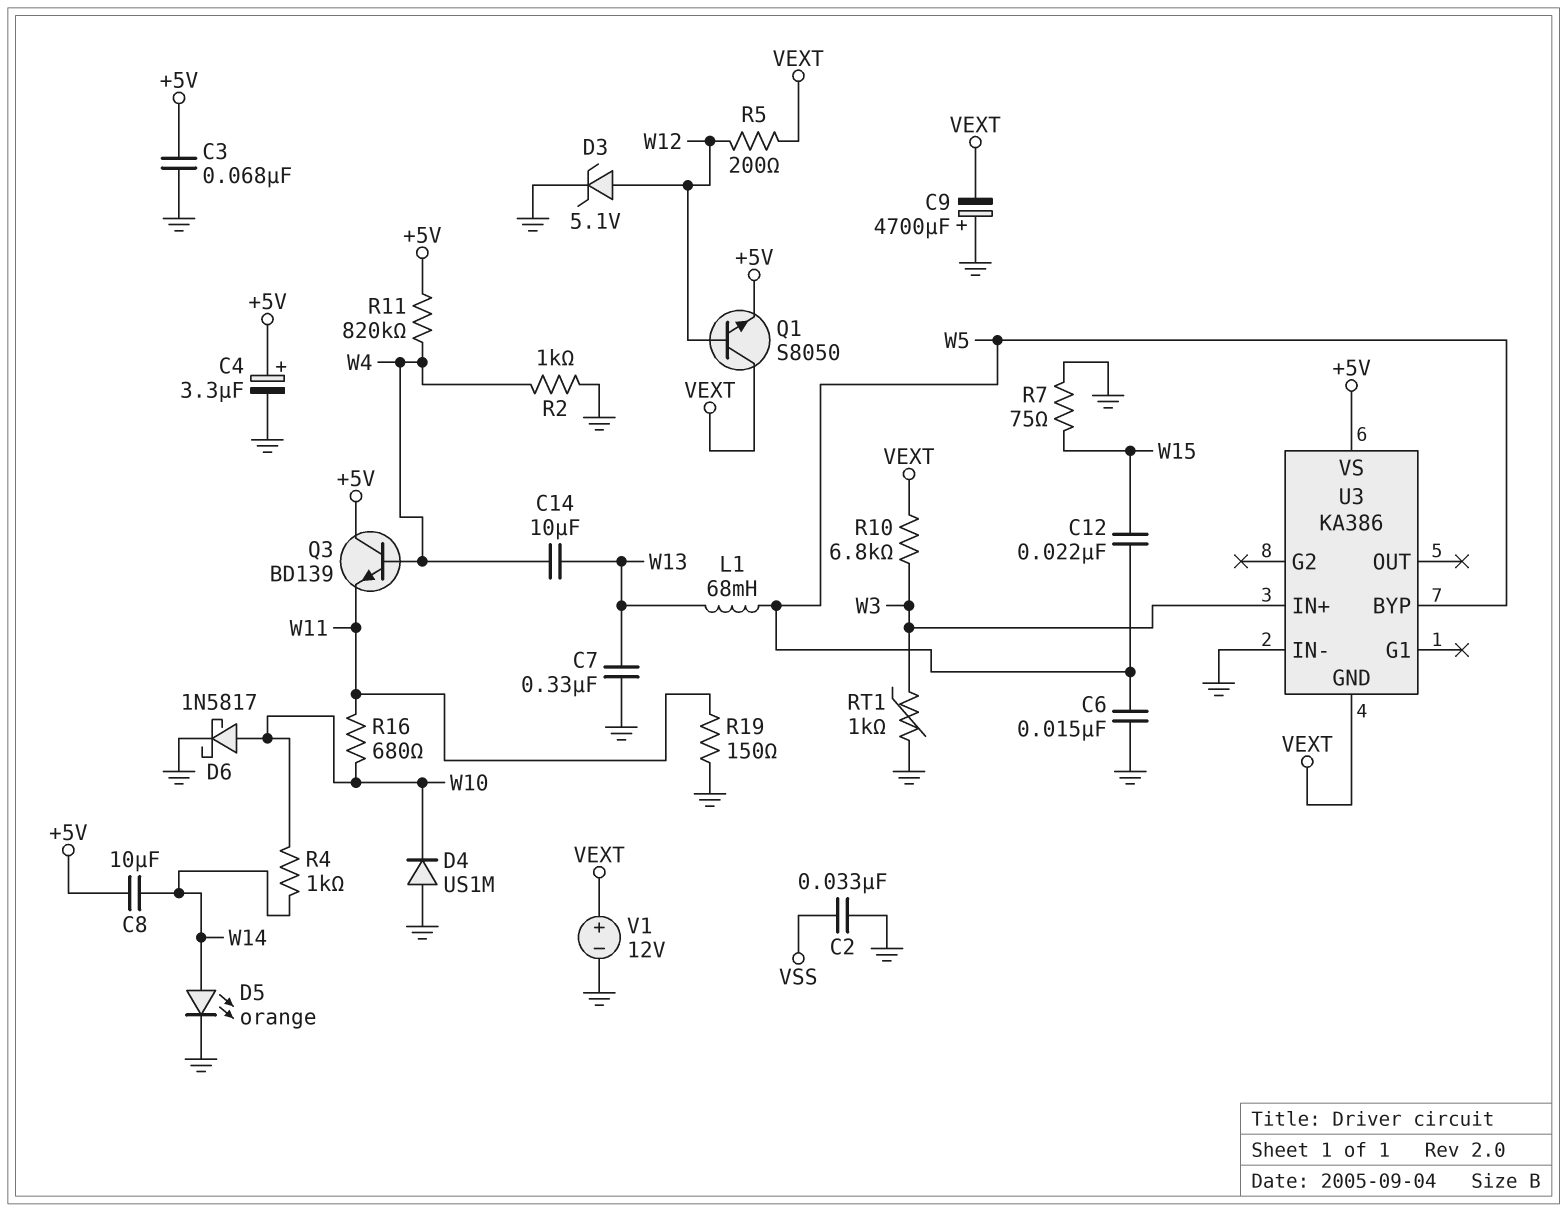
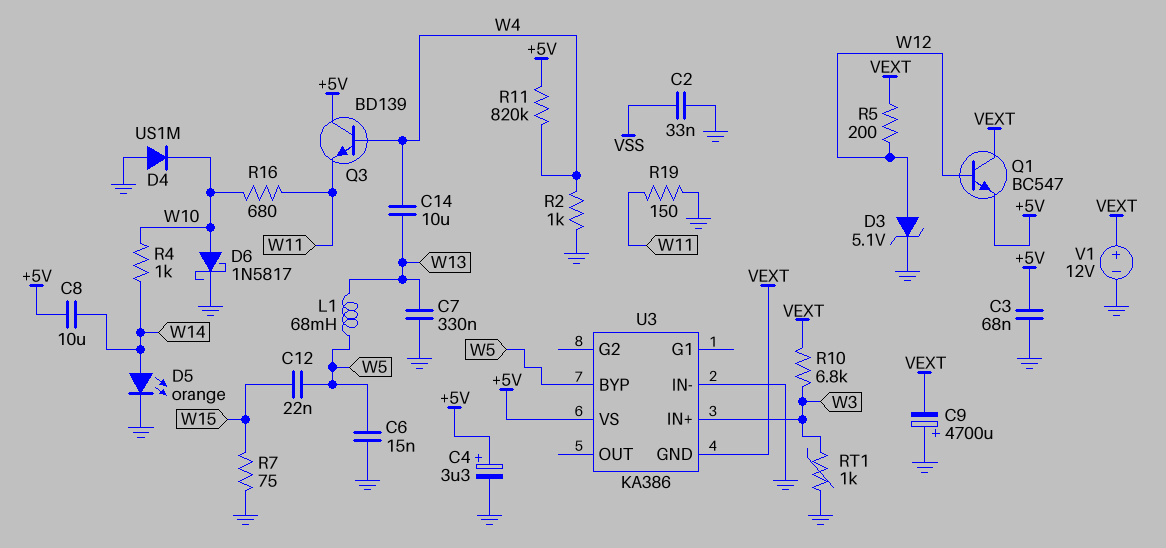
Q1: NPN S8050 (B W12, C VEXT, E +5V) -> NPN BC547 (B W12, C VEXT, E +5V)

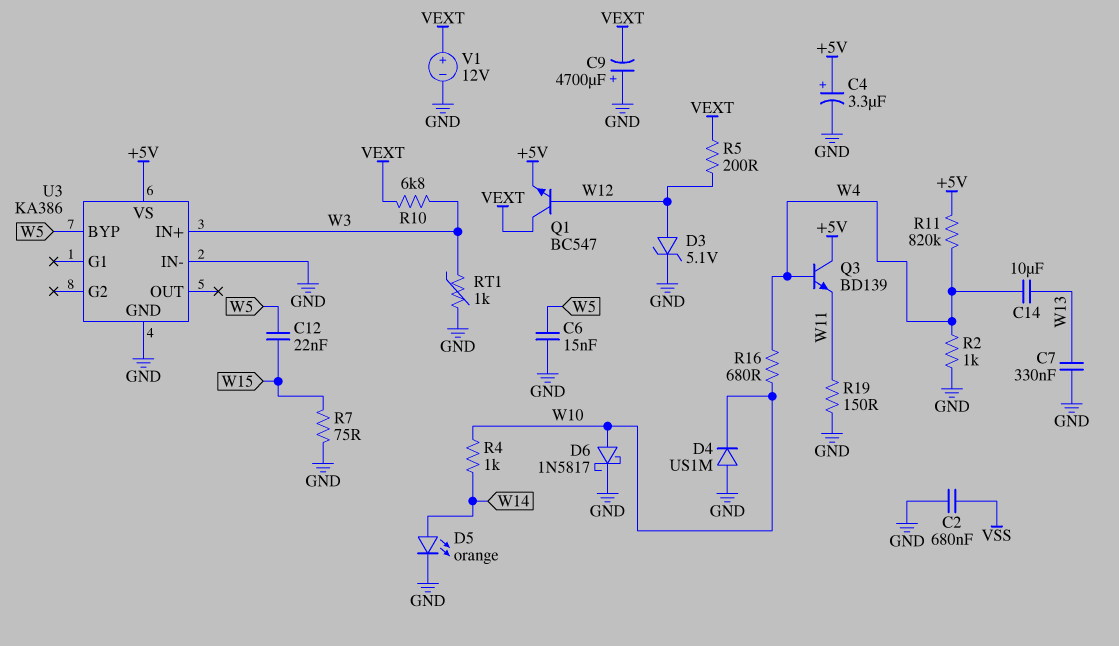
C2: 33nF (GND, VSS) -> 680nF (GND, VSS)
C3: 68nF (+5V, GND) -> none
C8: 10uF (+5V, W14) -> none
L1: 68mH (W5, W13) -> none
R16: 680 (W10, W11) -> 680 (W4, W10)
U3 pin GND: VEXT -> GND

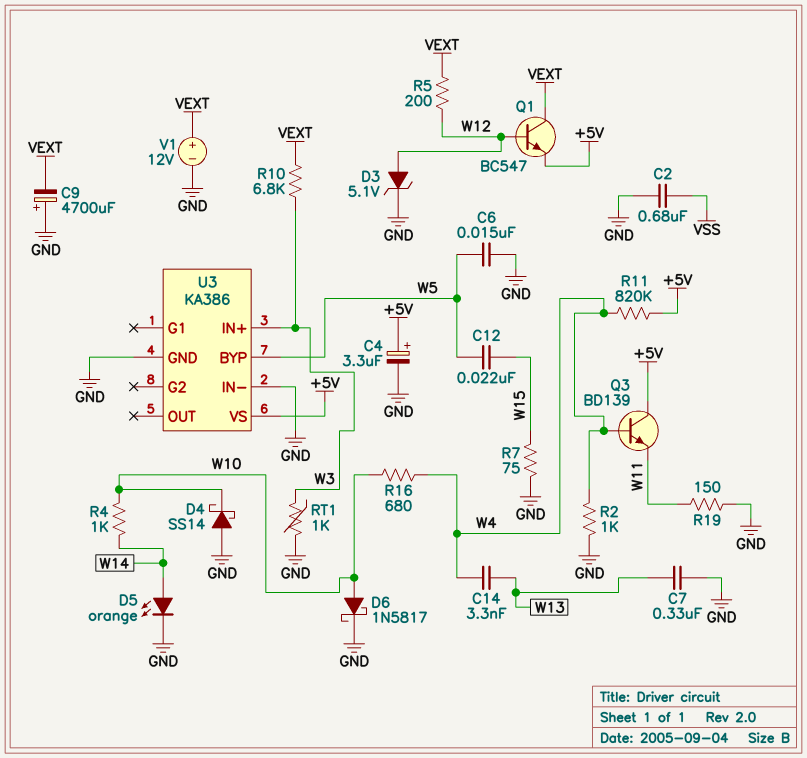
C14: 10uF (W4, W13) -> 3.3nF (W4, W13)
D4: diode US1M (A GND, K W10) -> schottky SS14 (A GND, K W10)

